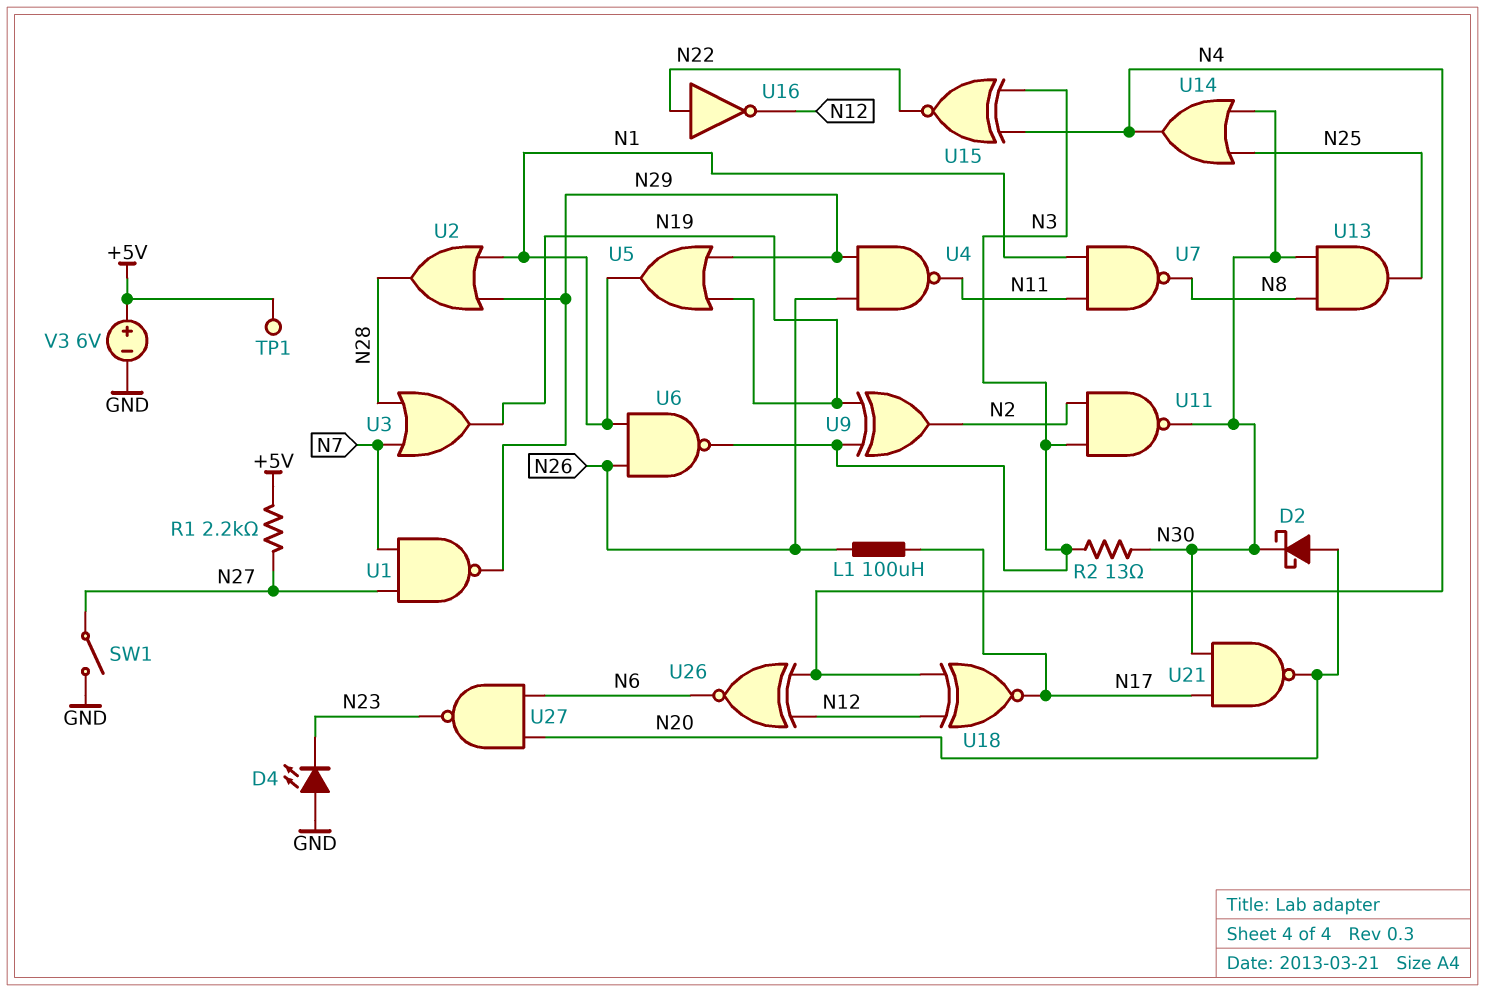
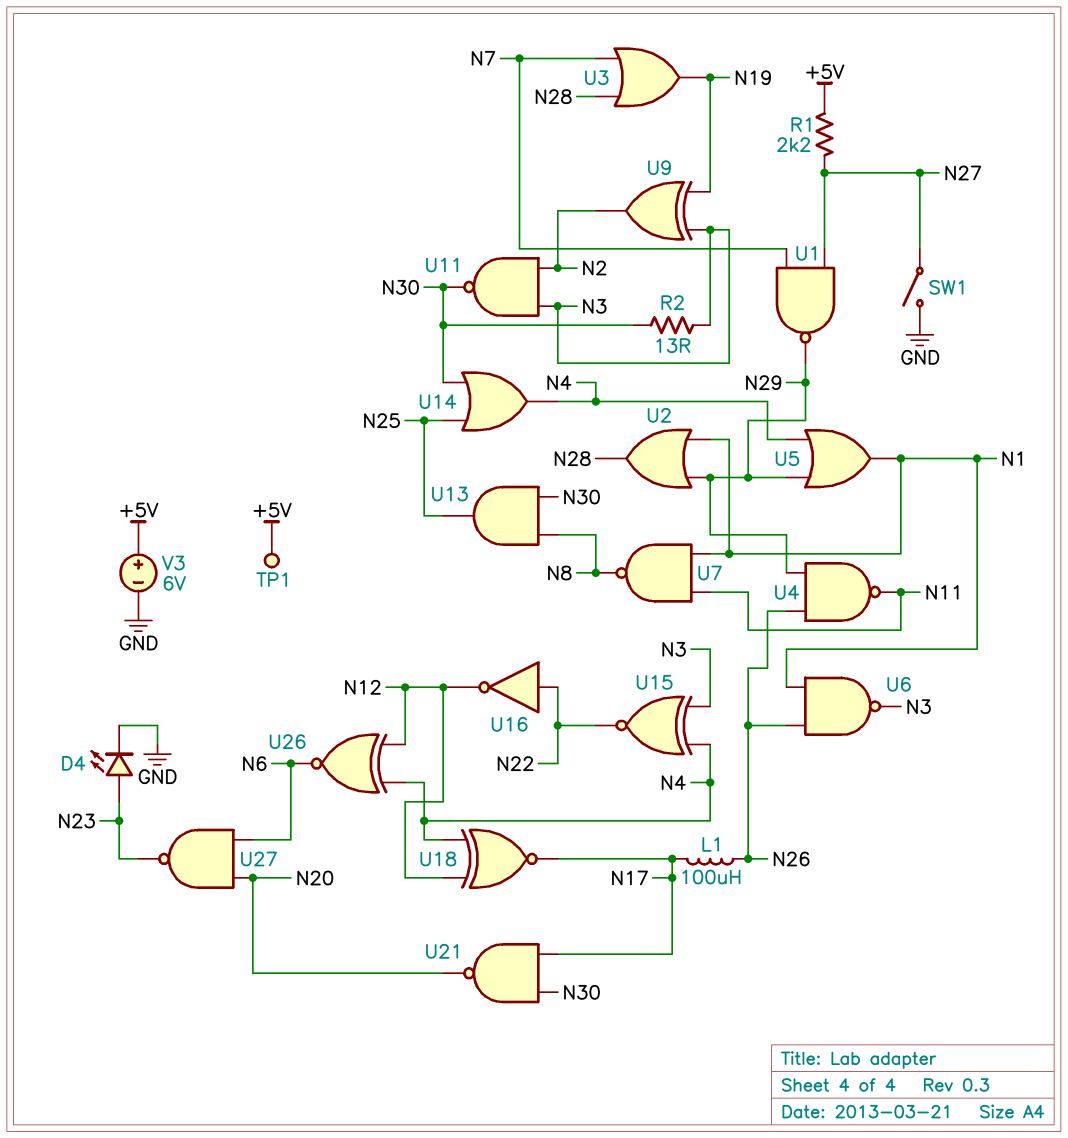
D2: schottky (A N20, K N30) -> none
D4: LED (A GND, K N23) -> LED (A N23, K GND)
U5: OR (in N19, in N29, out N1) -> OR (in N4, in N29, out N1)

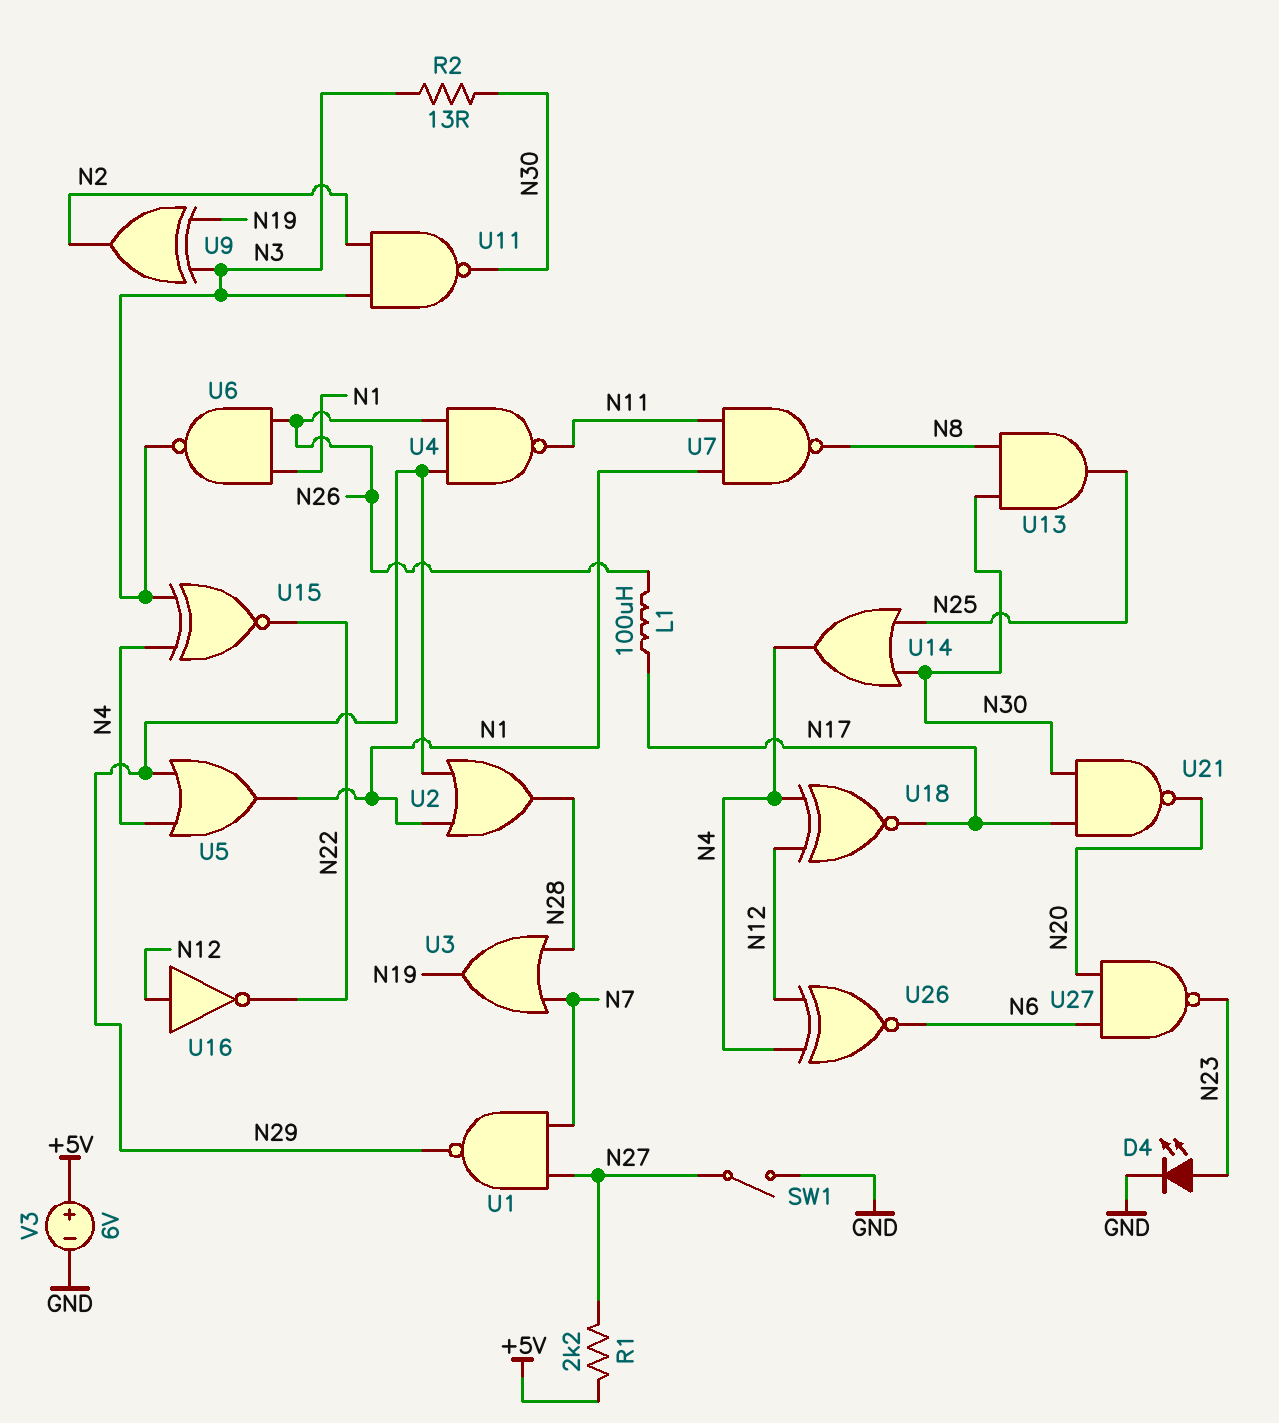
TP1: test point (+5V) -> none
U16: NOT (in N22, out N12) -> NOT (in N12, out N22)

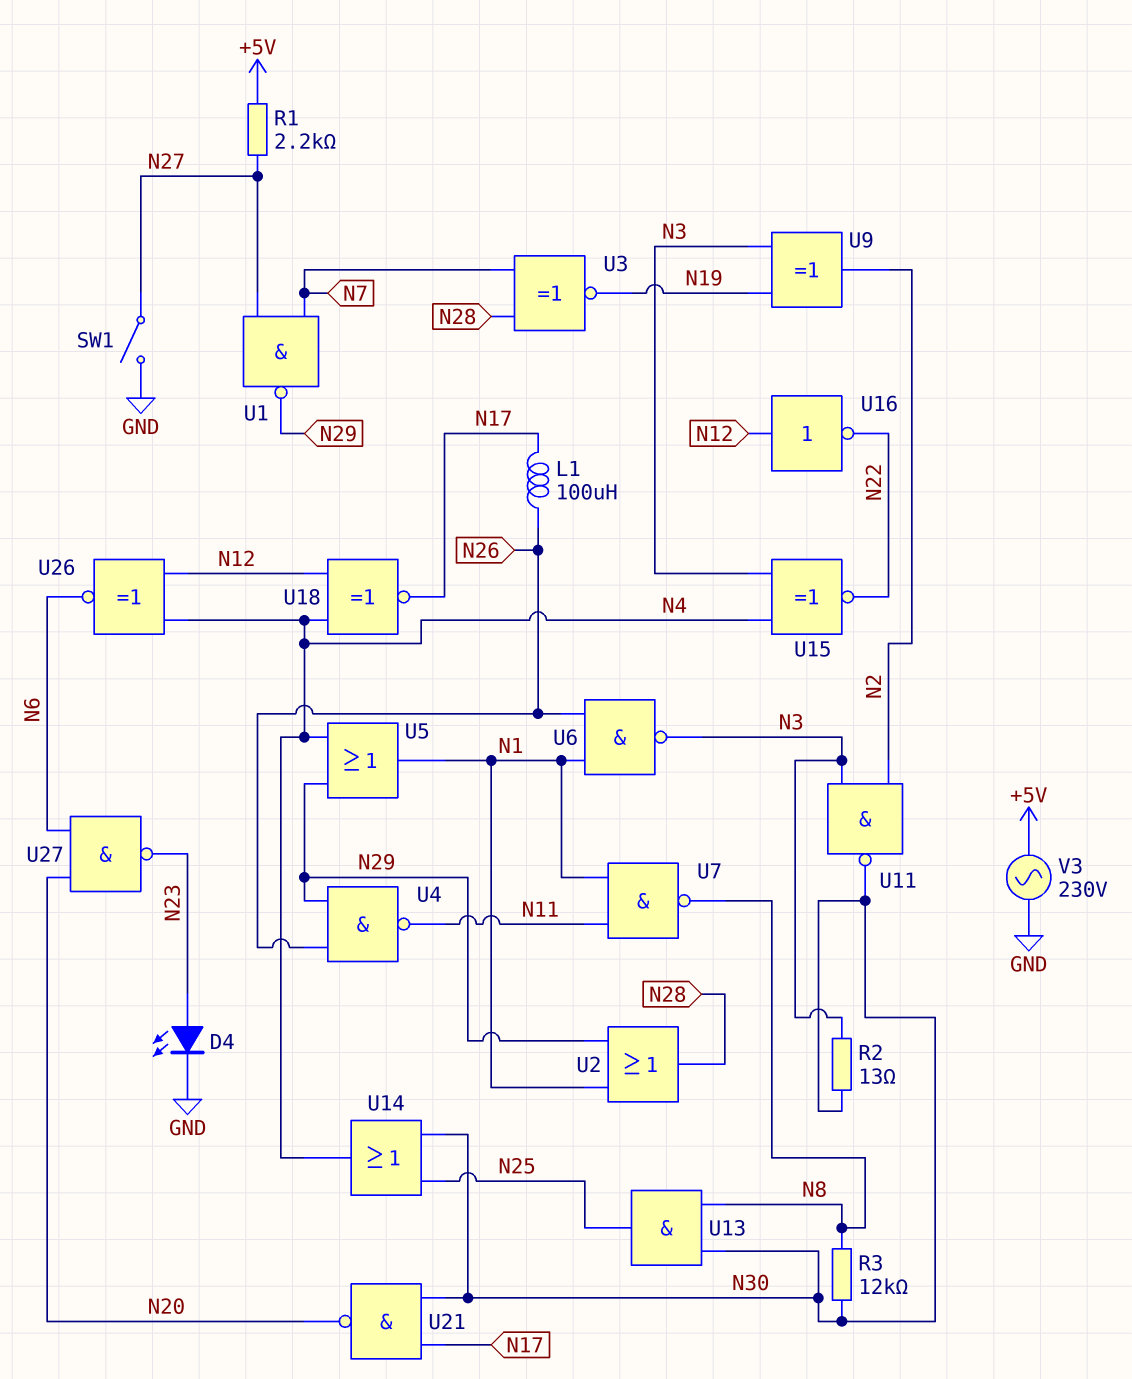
R3: none -> 12k (N8, N30)
U3: OR (in N7, in N28, out N19) -> XNOR (in N7, in N28, out N19)
V3: 6V (plus +5V, minus GND) -> AC 230V (+5V, GND)

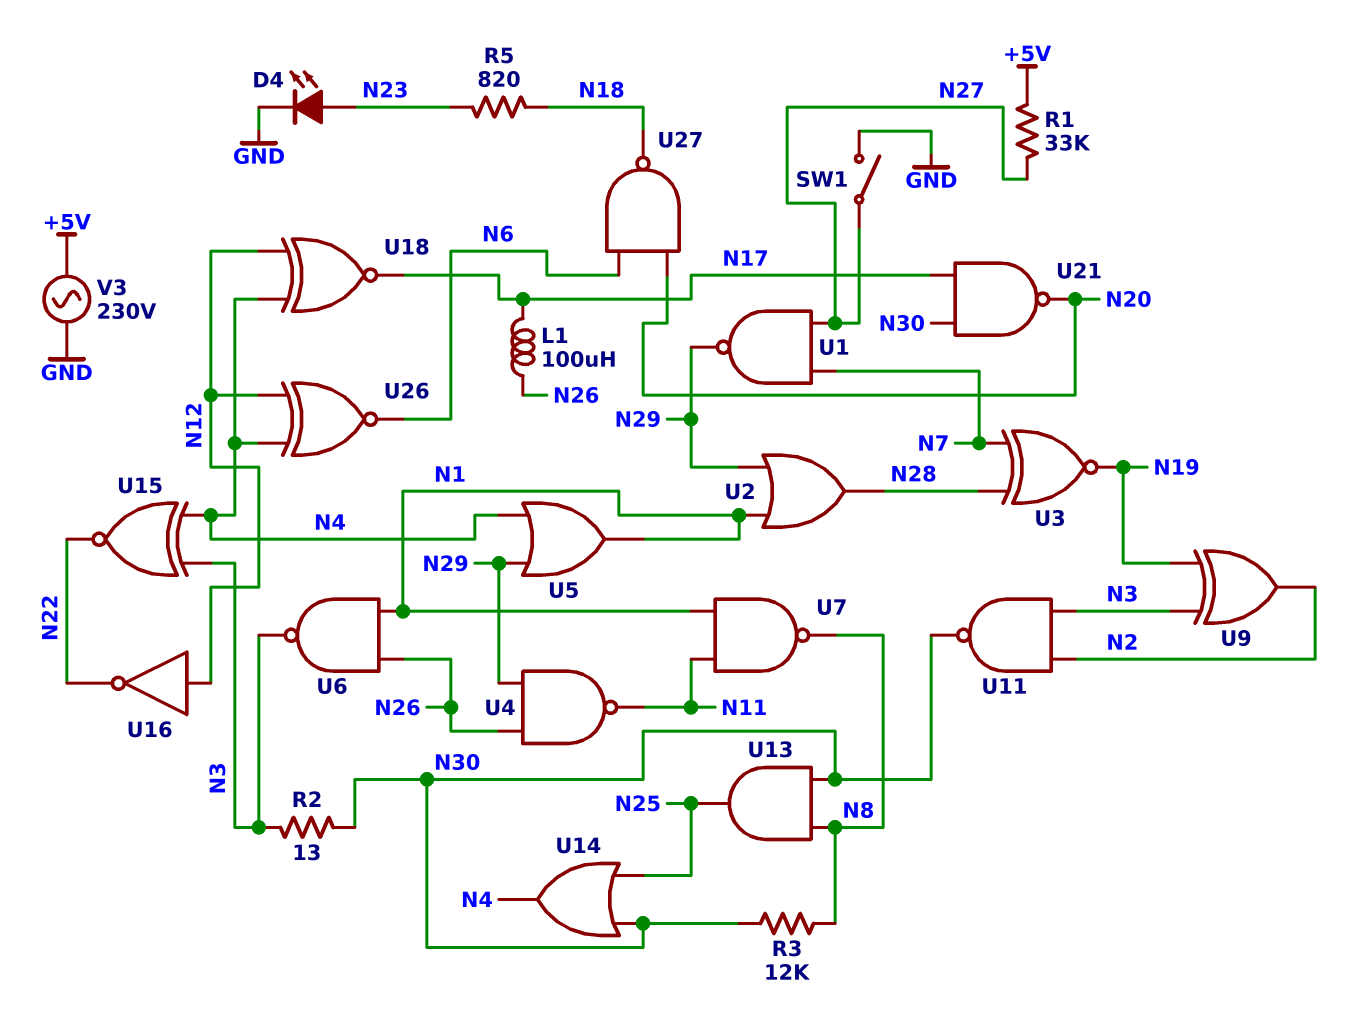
R1: 2.2k (+5V, N27) -> 33k (+5V, N27)
R5: none -> 820 (N18, N23)
U27: NAND (in N6, in N20, out N23) -> NAND (in N6, in N20, out N18)

